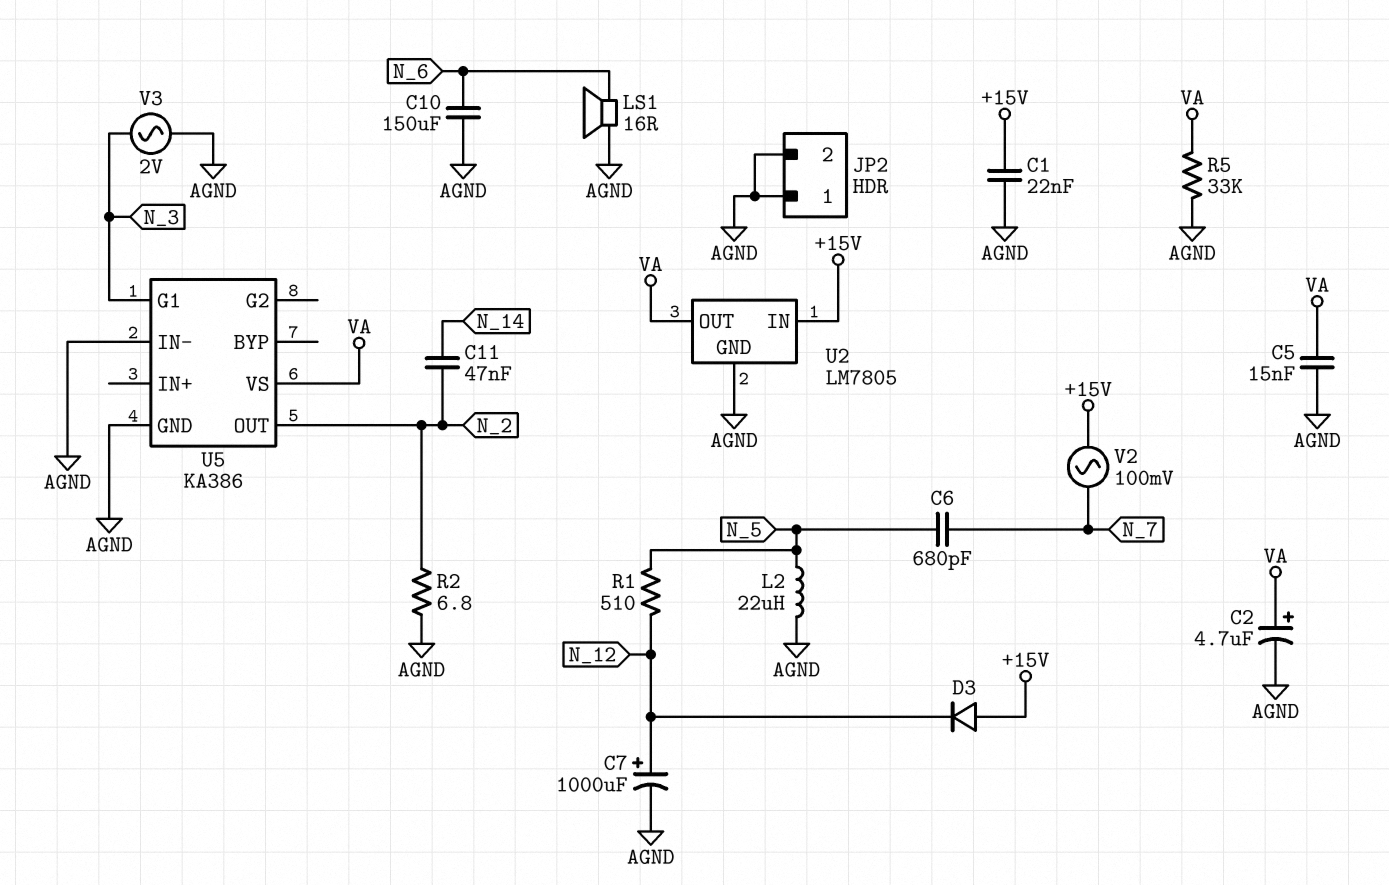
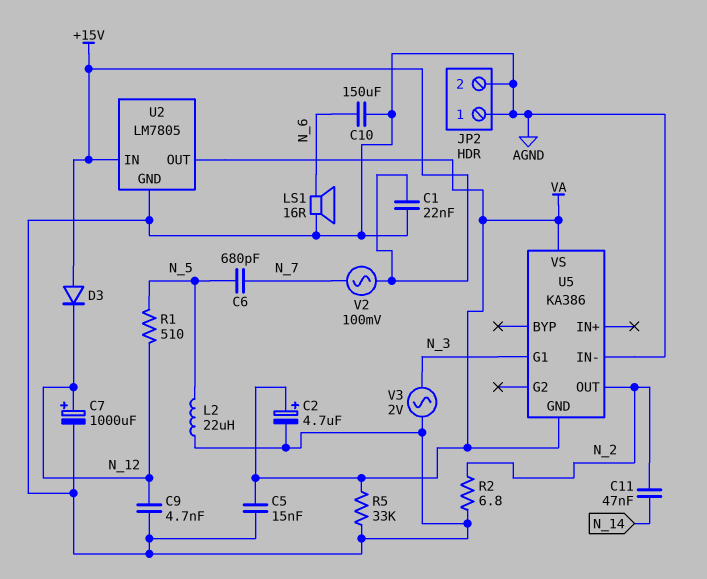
C9: none -> 4.7nF (AGND, N_12)
U5 pin GND: AGND -> VA

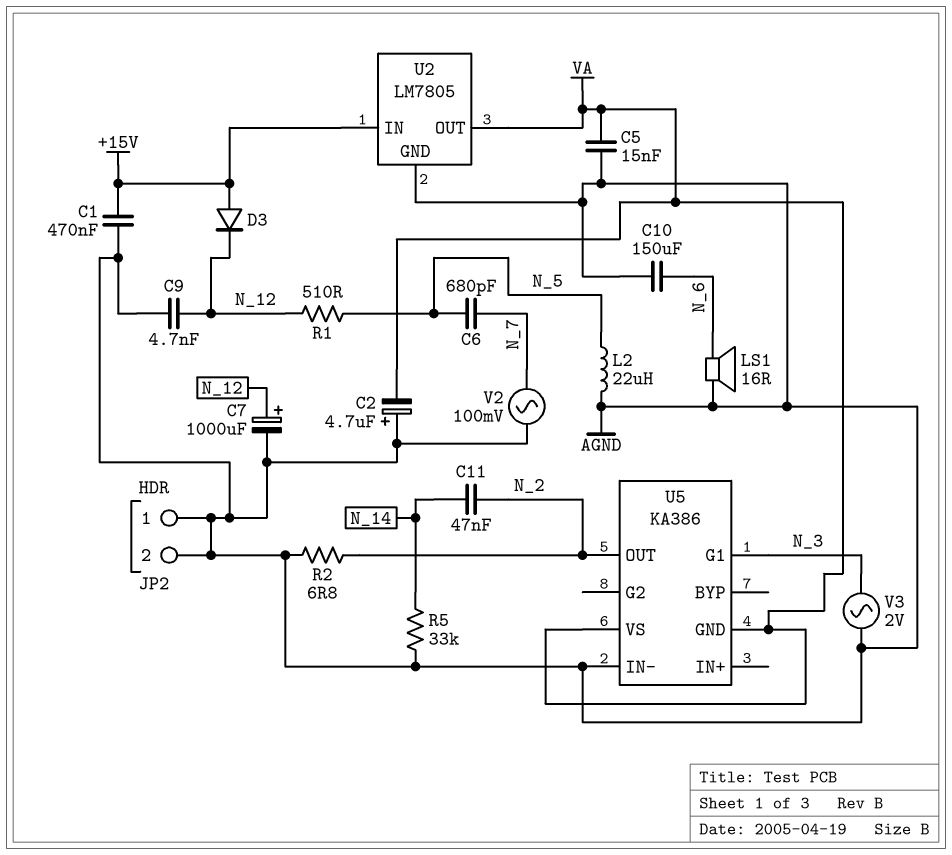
C1: 22nF (+15V, AGND) -> 470nF (+15V, AGND)
C2: 4.7uF (plus VA, minus AGND) -> 4.7uF (plus AGND, minus VA)
R5: 33k (AGND, VA) -> 33k (AGND, N_14)
V2: AC 100mV (+15V, N_7) -> AC 100mV (AGND, N_7)

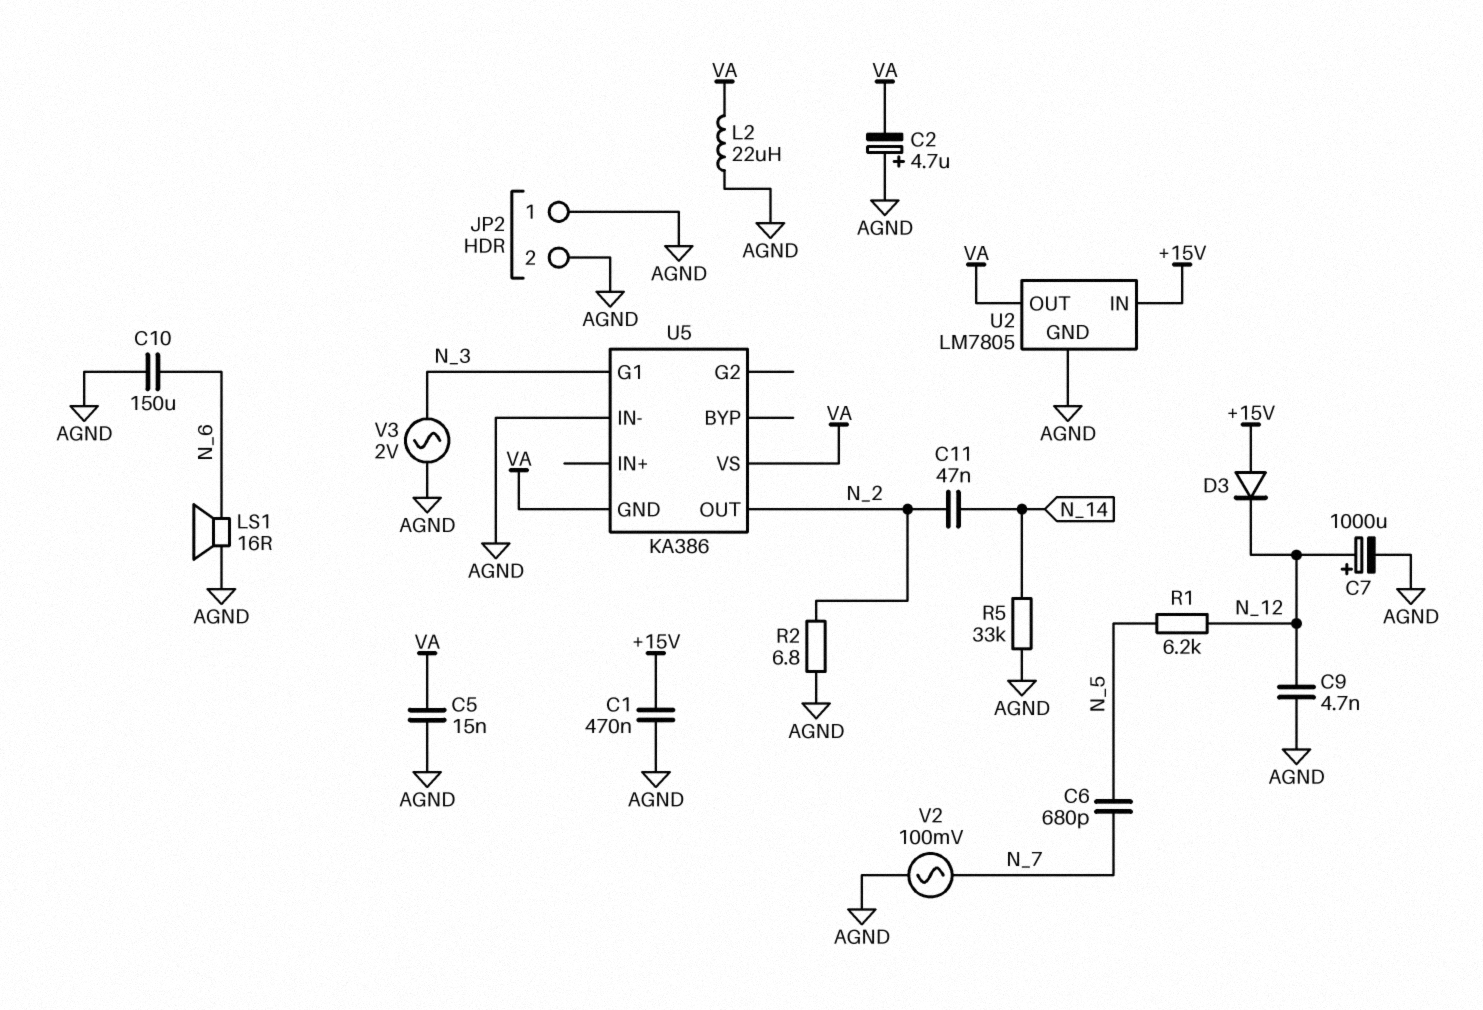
L2: 22uH (AGND, N_5) -> 22uH (AGND, VA)
R1: 510 (N_5, N_12) -> 6.2k (N_5, N_12)

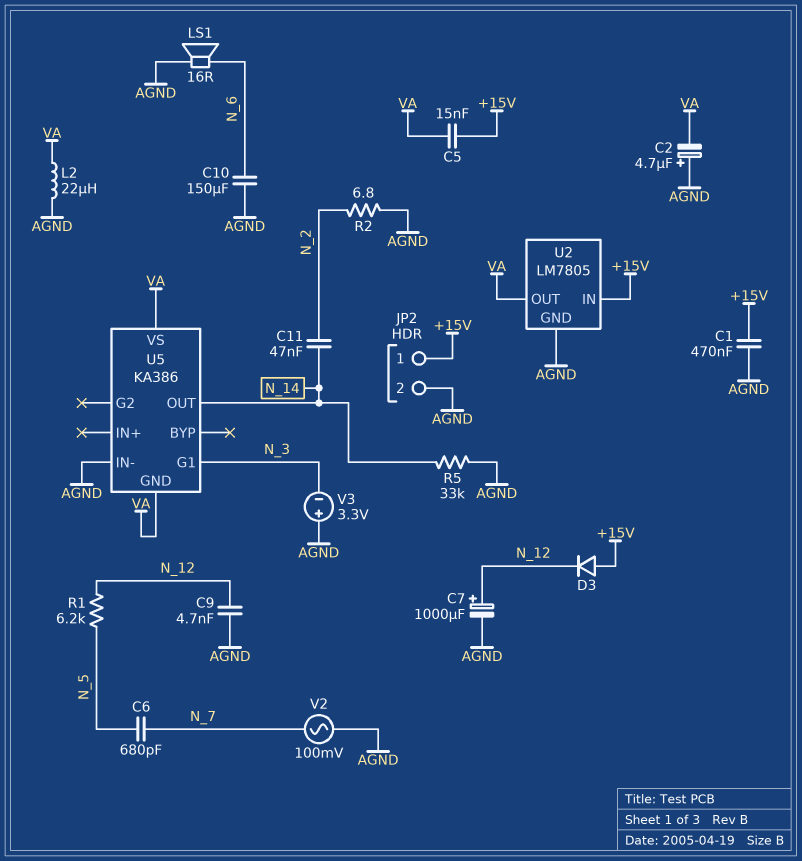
C5: 15nF (AGND, VA) -> 15nF (+15V, VA)
JP2 pin 1: AGND -> +15V
U5 pin OUT: N_2 -> N_14
V3: AC 2V (AGND, N_3) -> 3.3V (plus AGND, minus N_3)

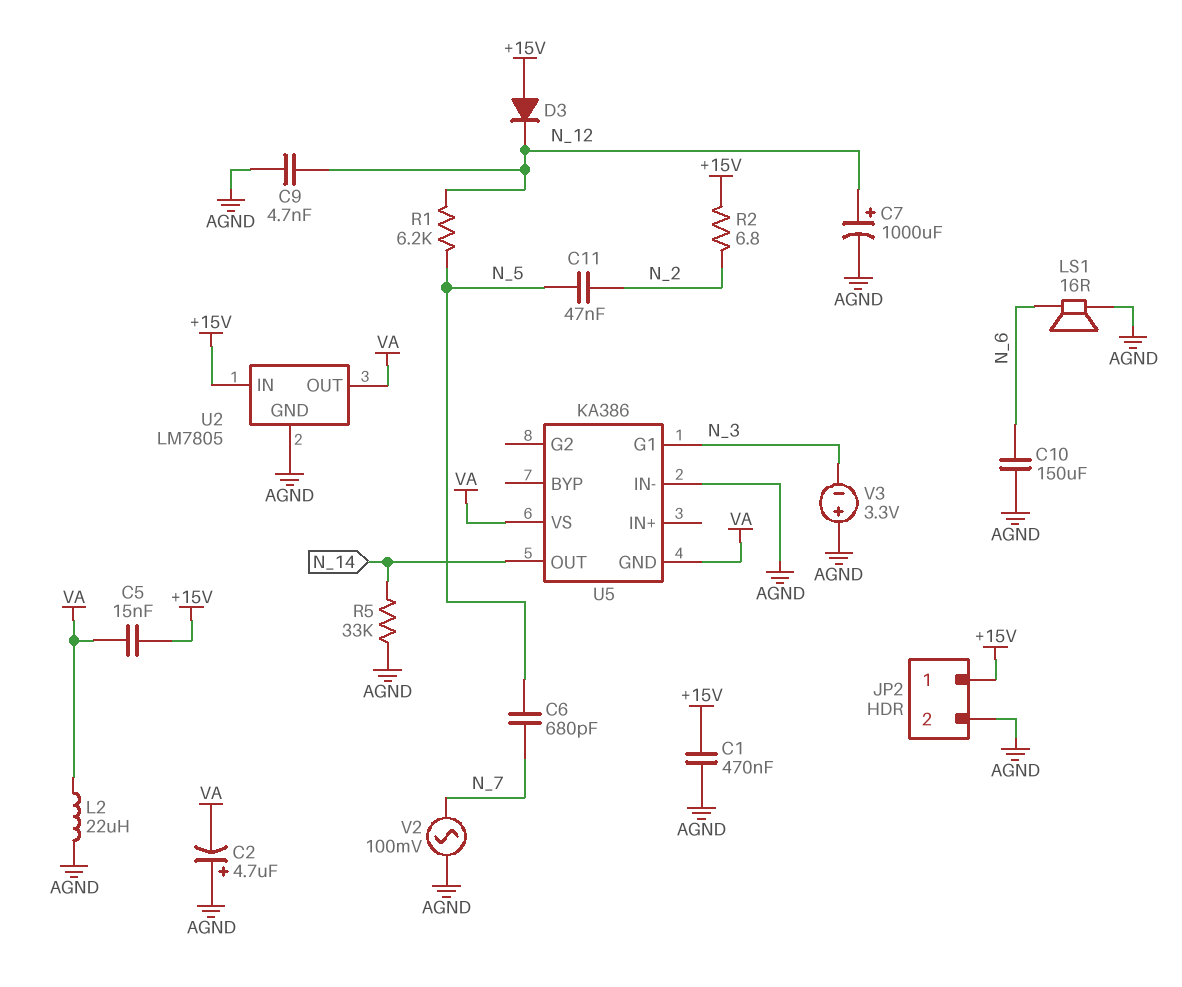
C11: 47nF (N_2, N_14) -> 47nF (N_2, N_5)
R2: 6.8 (AGND, N_2) -> 6.8 (+15V, N_2)

